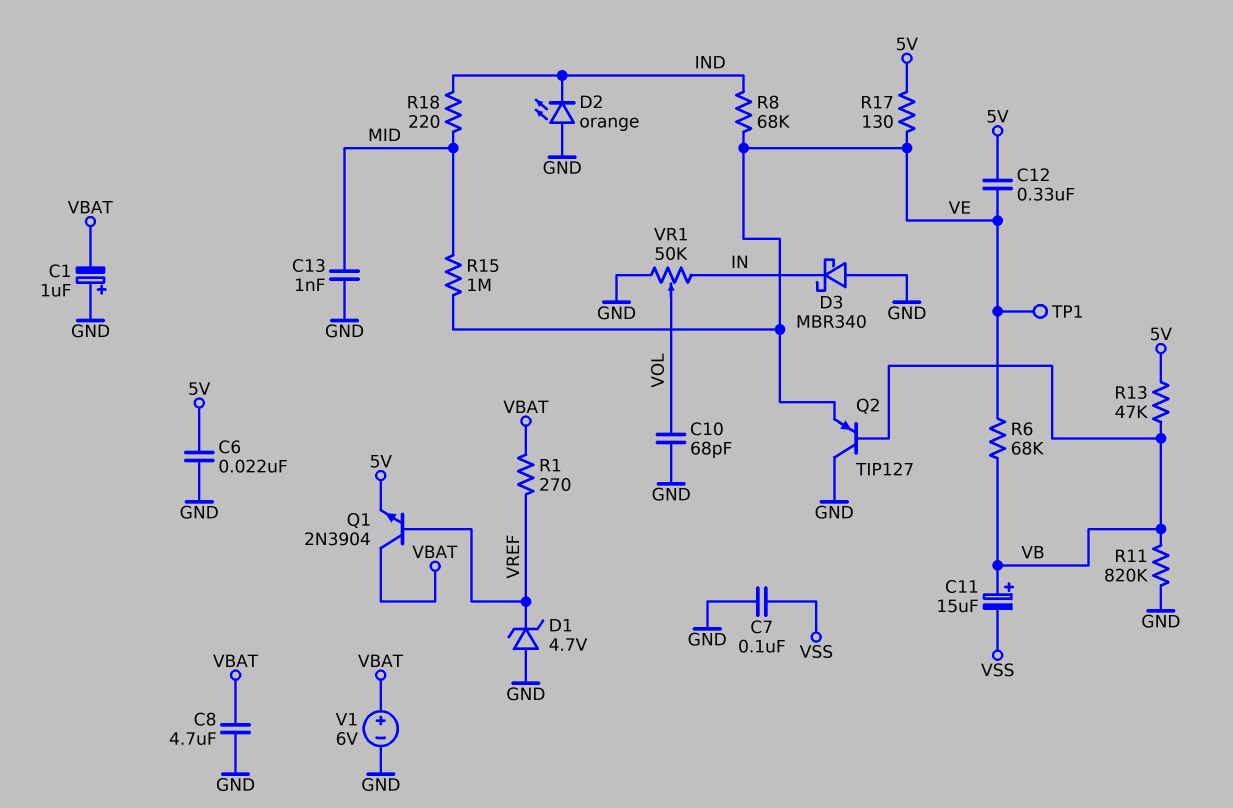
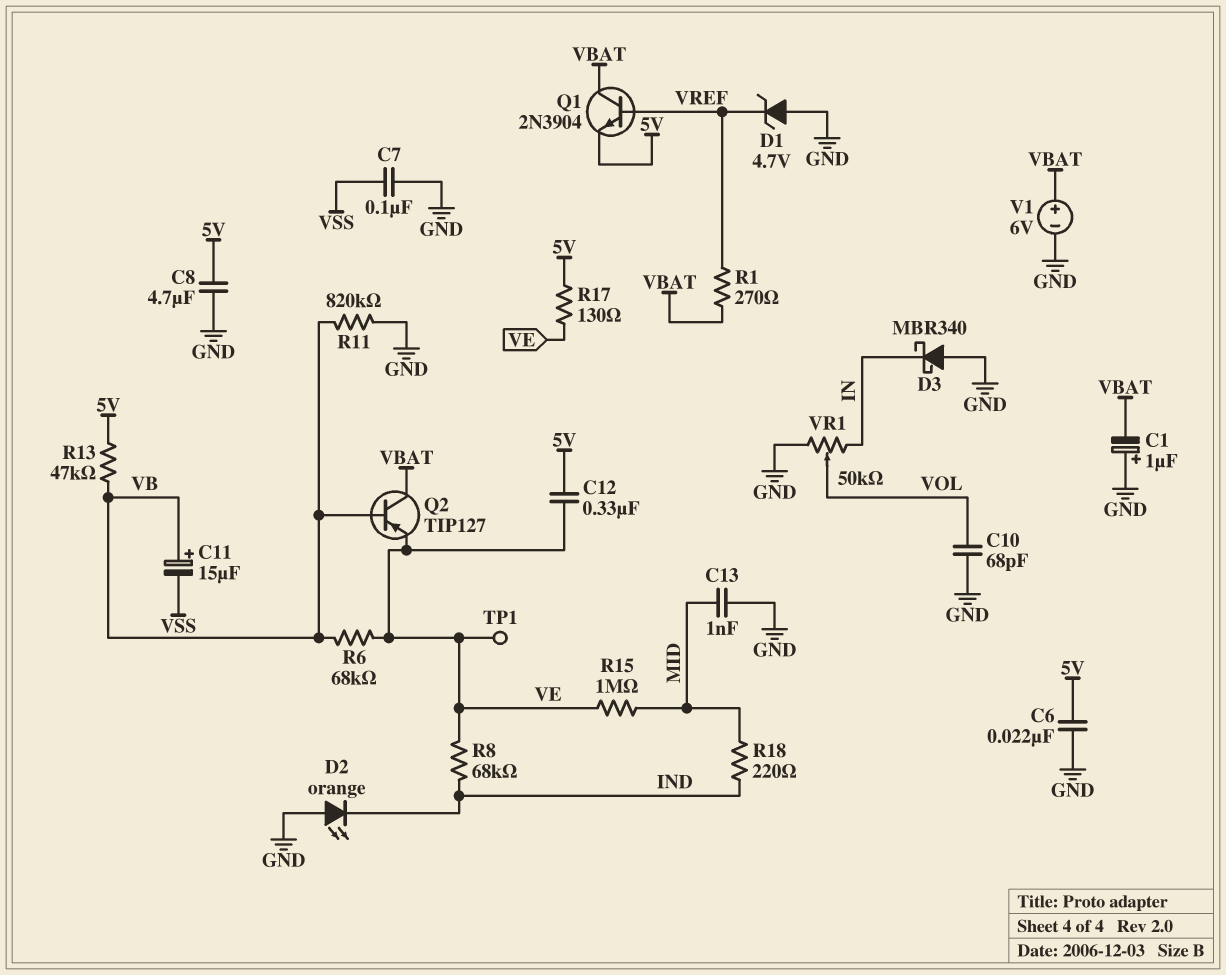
C8: 4.7uF (GND, VBAT) -> 4.7uF (5V, GND)
Q2: PNP TIP127 (B VB, C GND, E VE) -> PNP TIP127 (B VB, C VBAT, E VE)

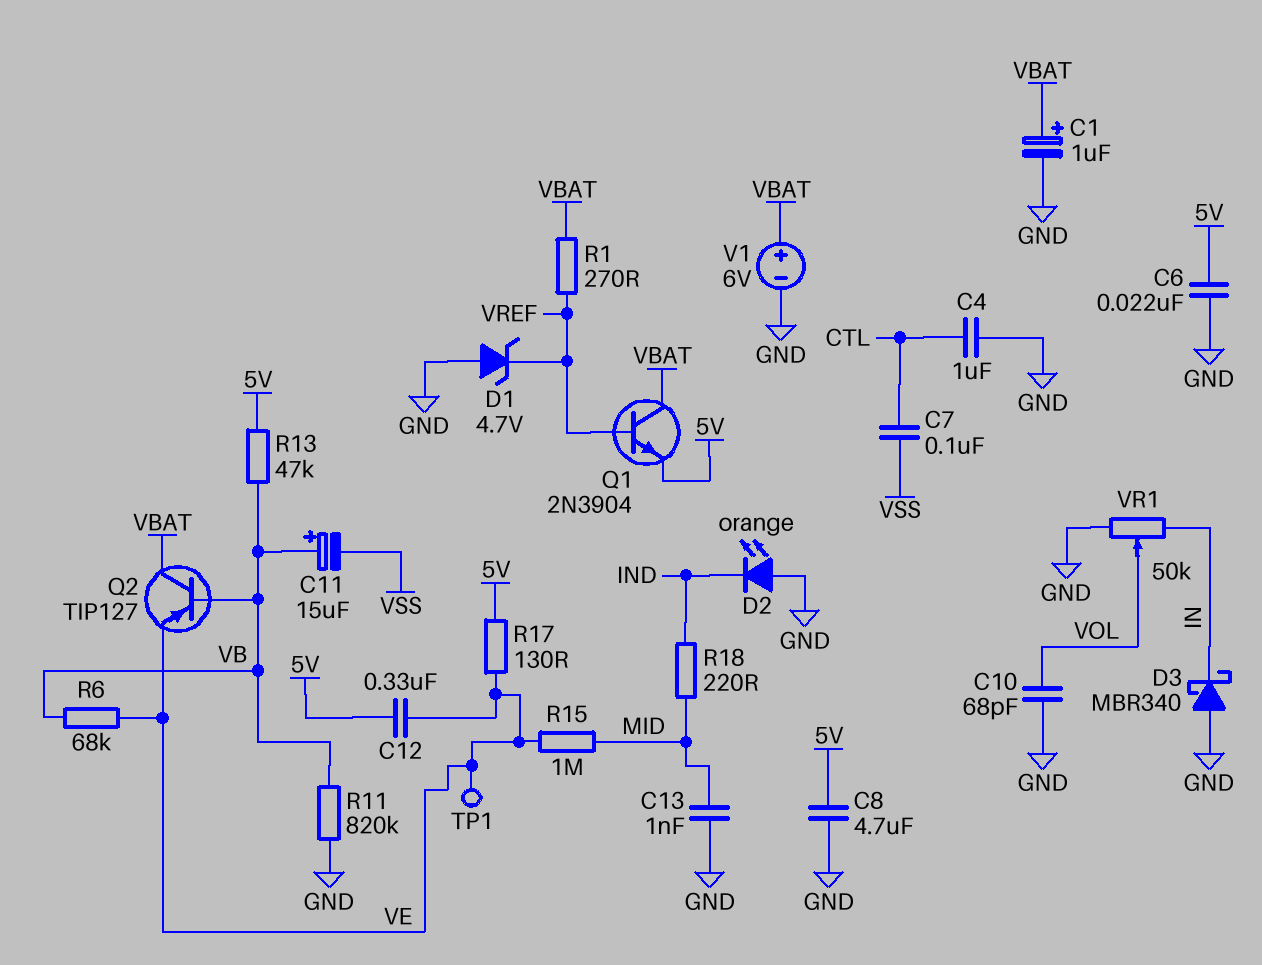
C1: 1uF (plus GND, minus VBAT) -> 1uF (plus VBAT, minus GND)
C4: none -> 1uF (CTL, GND)
C7: 100nF (GND, VSS) -> 100nF (CTL, VSS)
R8: 68k (IND, VE) -> none

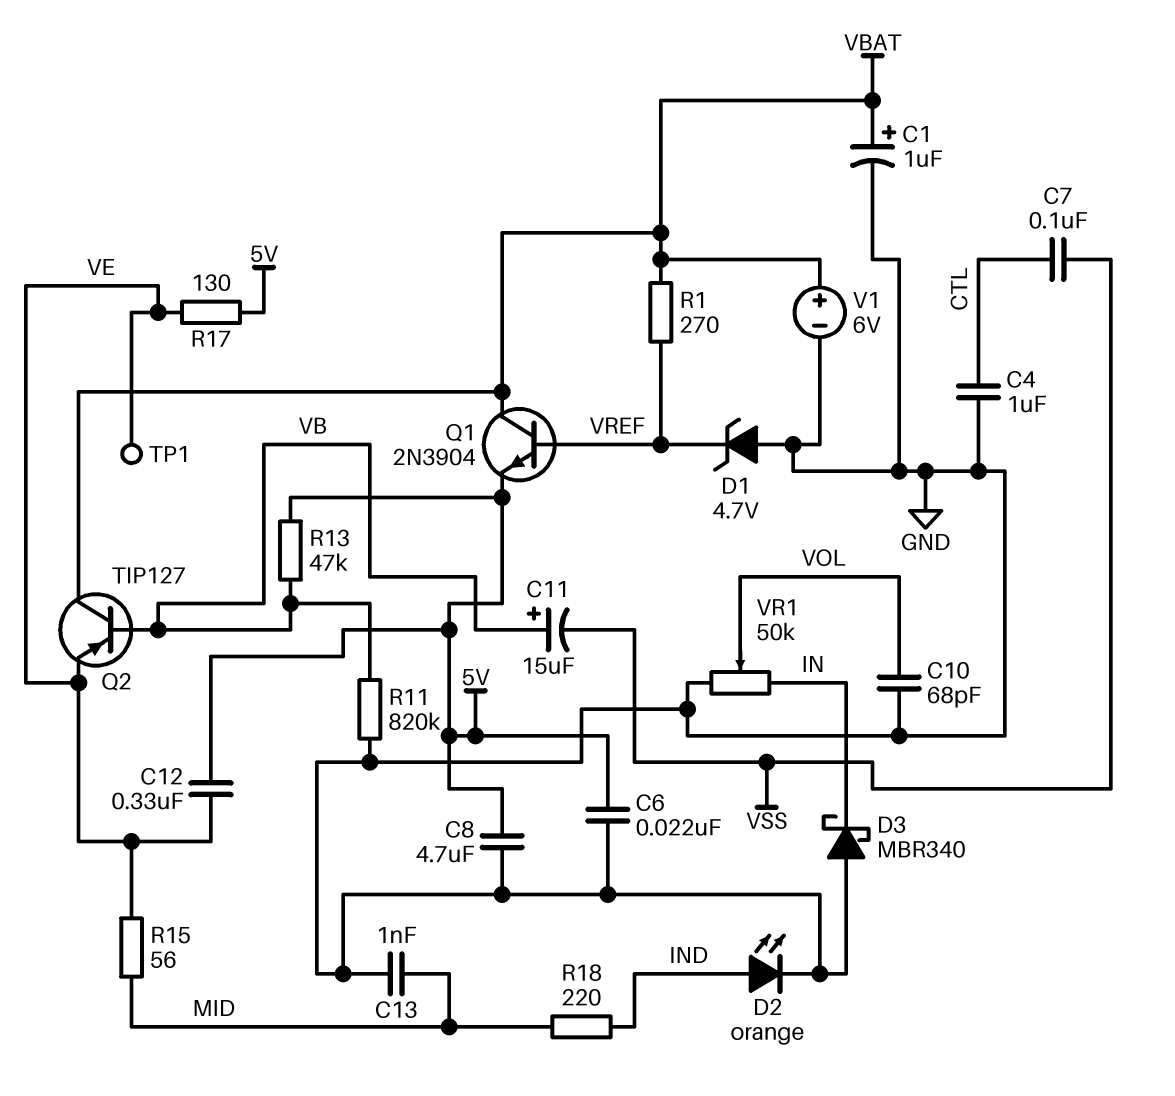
D2: LED orange (A GND, K IND) -> LED orange (A IND, K GND)
R6: 68k (VB, VE) -> none
R15: 1M (MID, VE) -> 56 (MID, VE)

